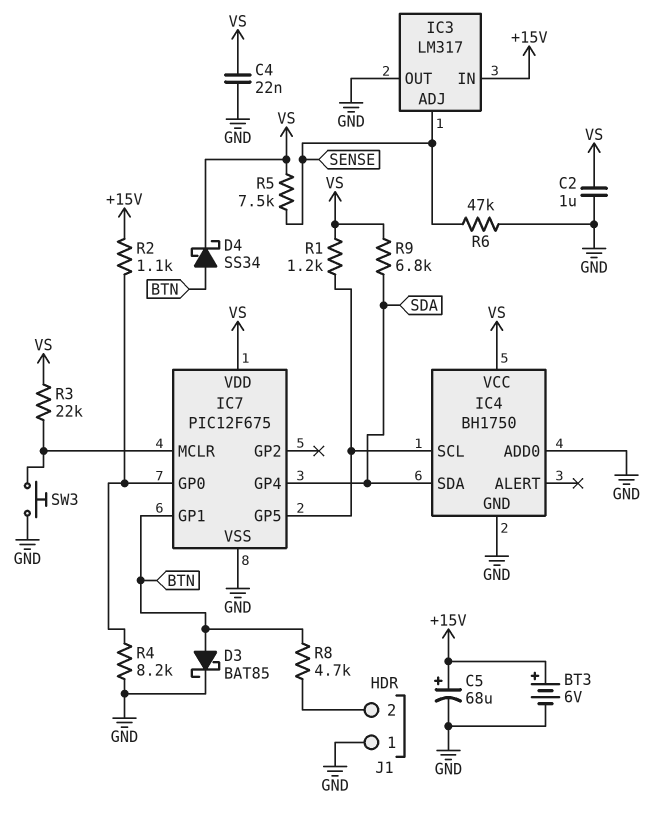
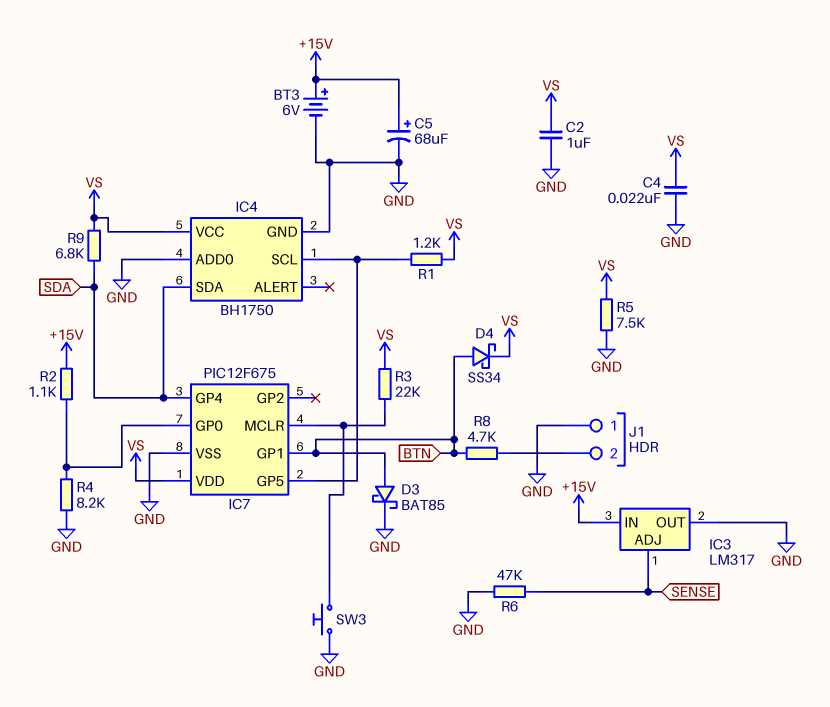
R5: 7.5k (SENSE, VS) -> 7.5k (GND, VS)

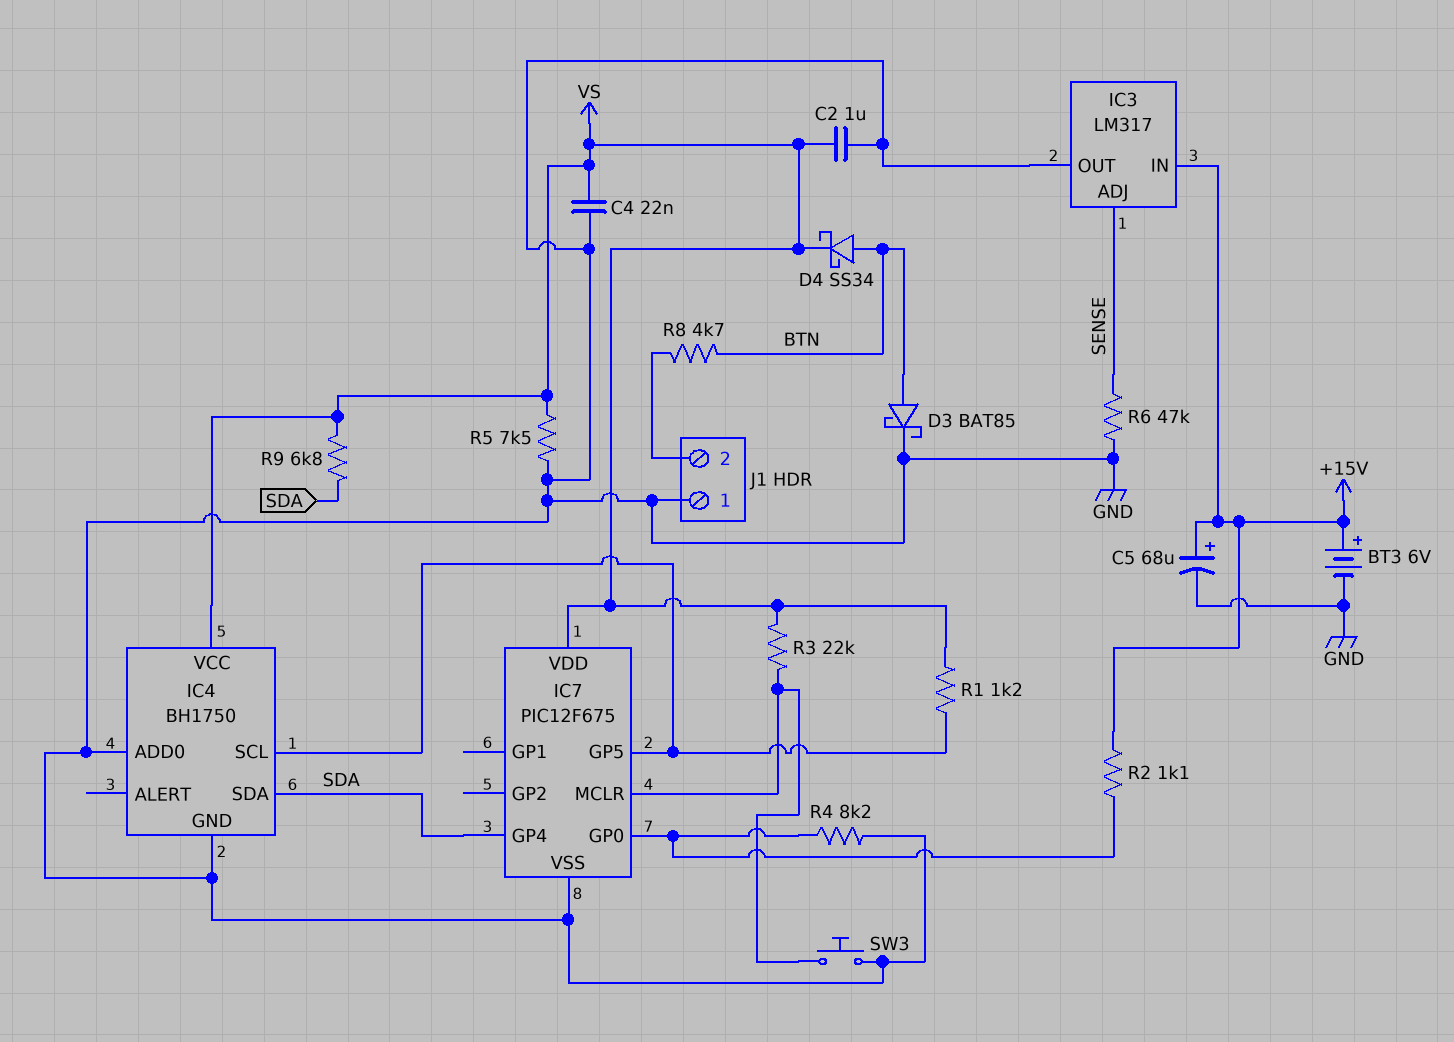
IC7 pin GP1: BTN -> none

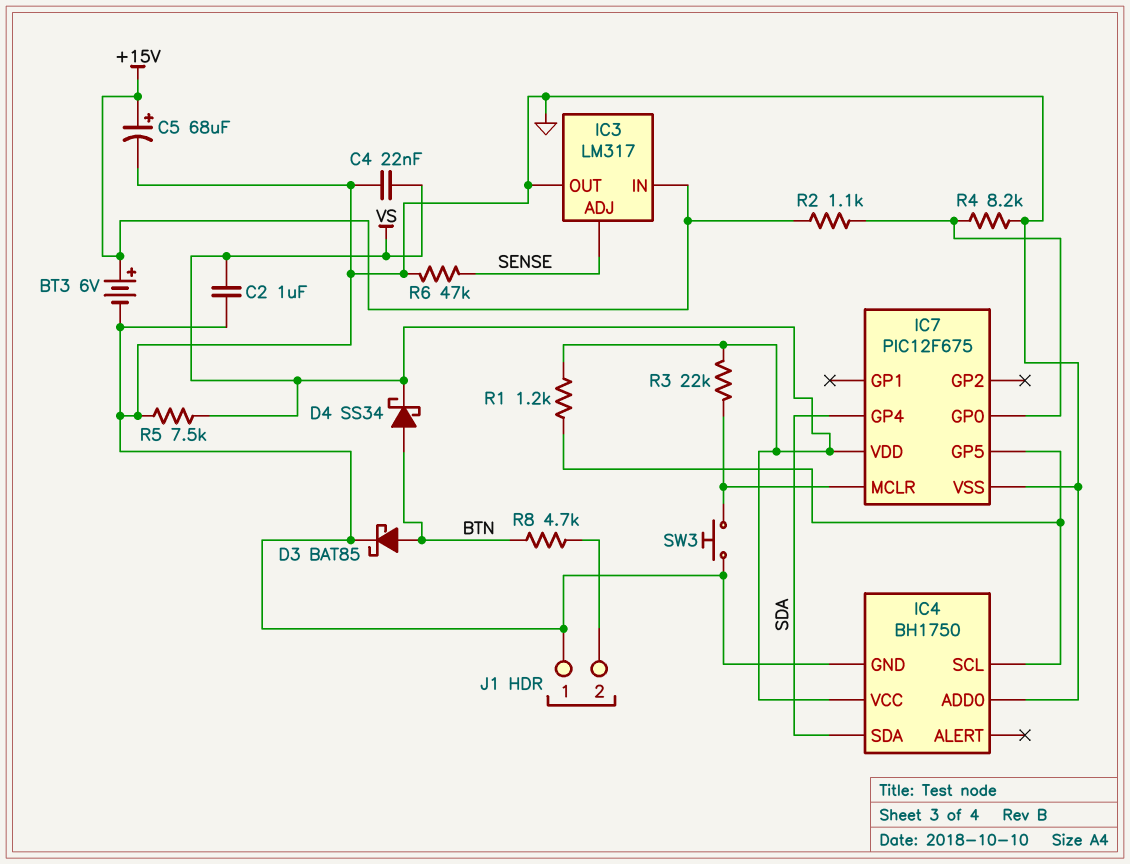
R9: 6.8k (SDA, VS) -> none

